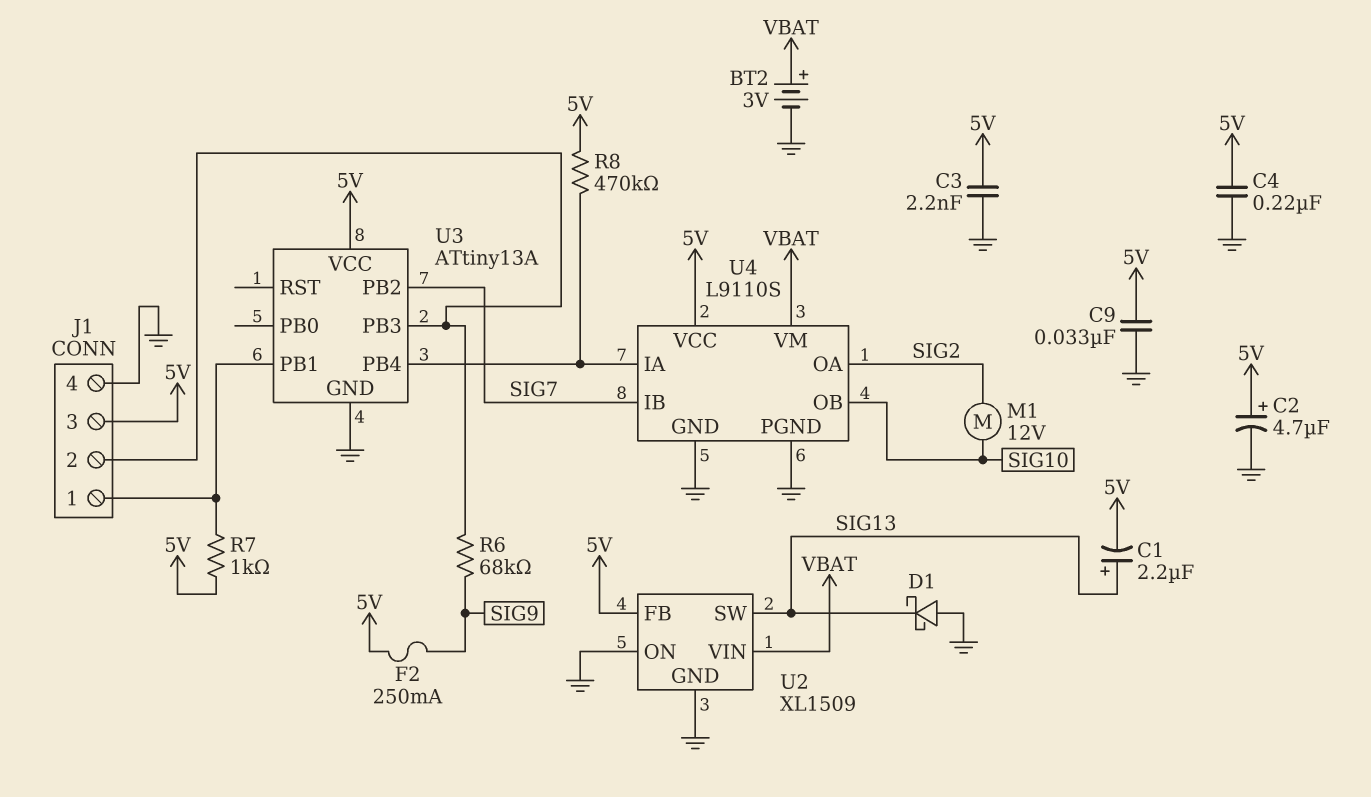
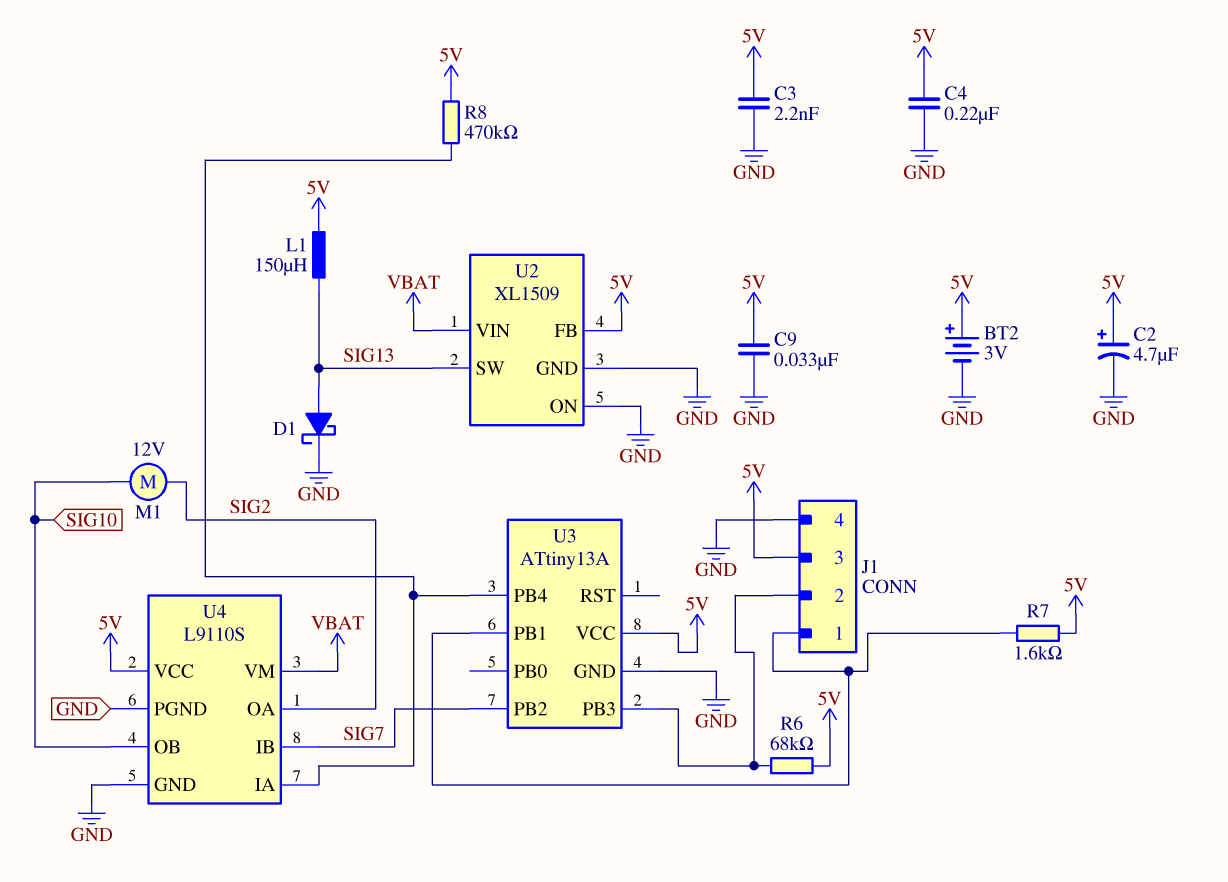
BT2: 3V (plus VBAT, minus GND) -> 3V (plus 5V, minus GND)
C1: 2.2uF (plus SIG13, minus 5V) -> none
D1: schottky (A GND, K SIG13) -> schottky (A SIG13, K GND)
F2: 250mA (5V, SIG9) -> none
L1: none -> 150uH (5V, SIG13)
R6: 68k (J1/2, SIG9) -> 68k (5V, J1/2)
R7: 1k (5V, J1/1) -> 1.6k (5V, J1/1)

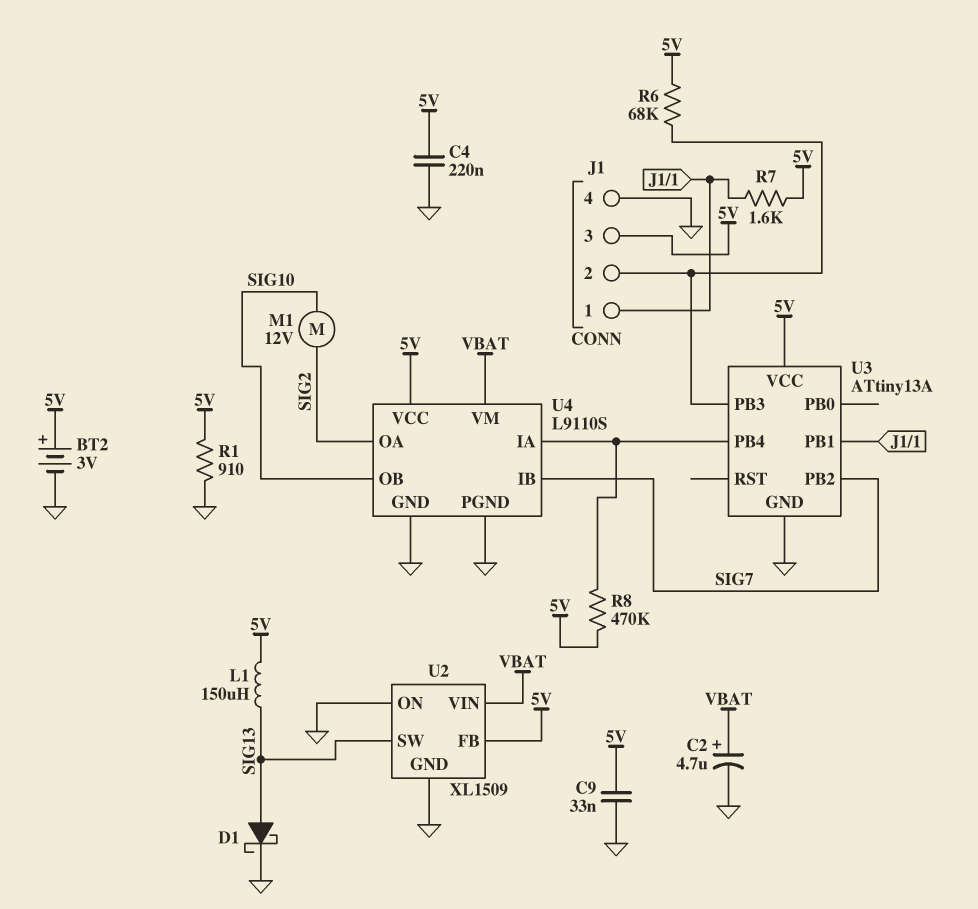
C2: 4.7uF (plus 5V, minus GND) -> 4.7uF (plus VBAT, minus GND)
C3: 2.2nF (5V, GND) -> none
R1: none -> 910 (5V, GND)

